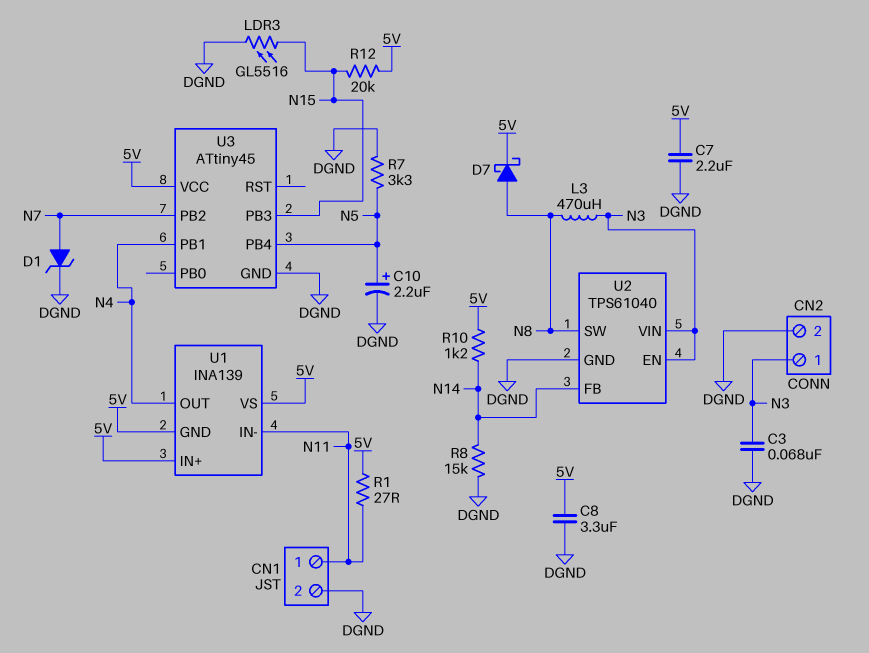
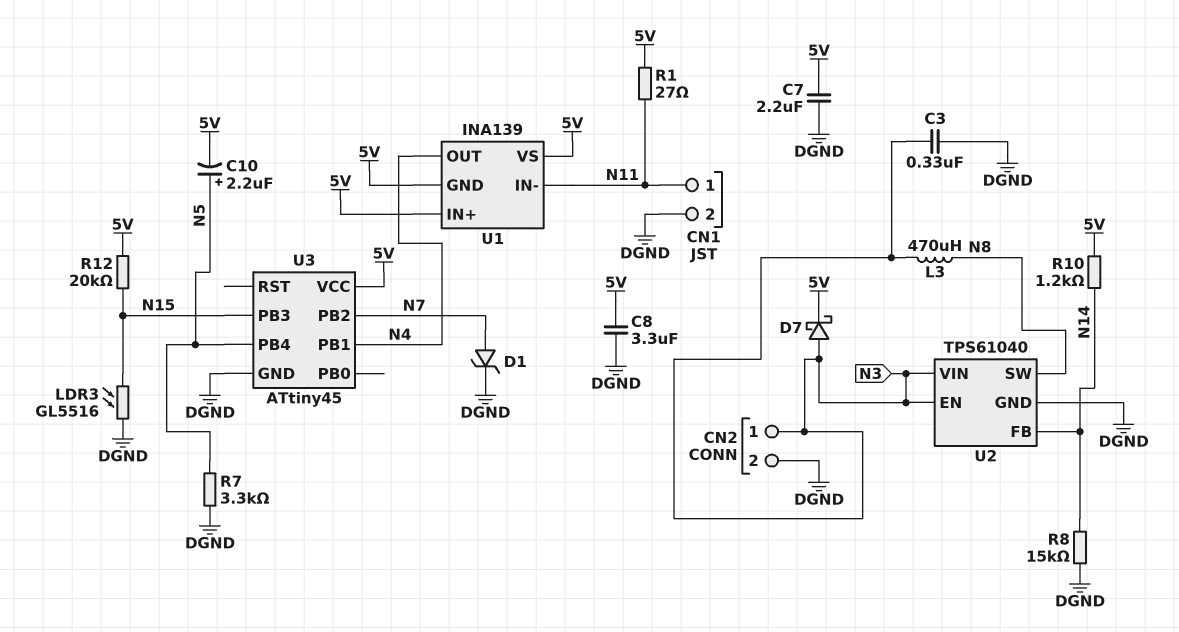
C3: 68nF (DGND, N3) -> 330nF (DGND, N3)
C10: 2.2uF (plus N5, minus DGND) -> 2.2uF (plus N5, minus 5V)
D7: schottky (A N8, K 5V) -> schottky (A N3, K 5V)

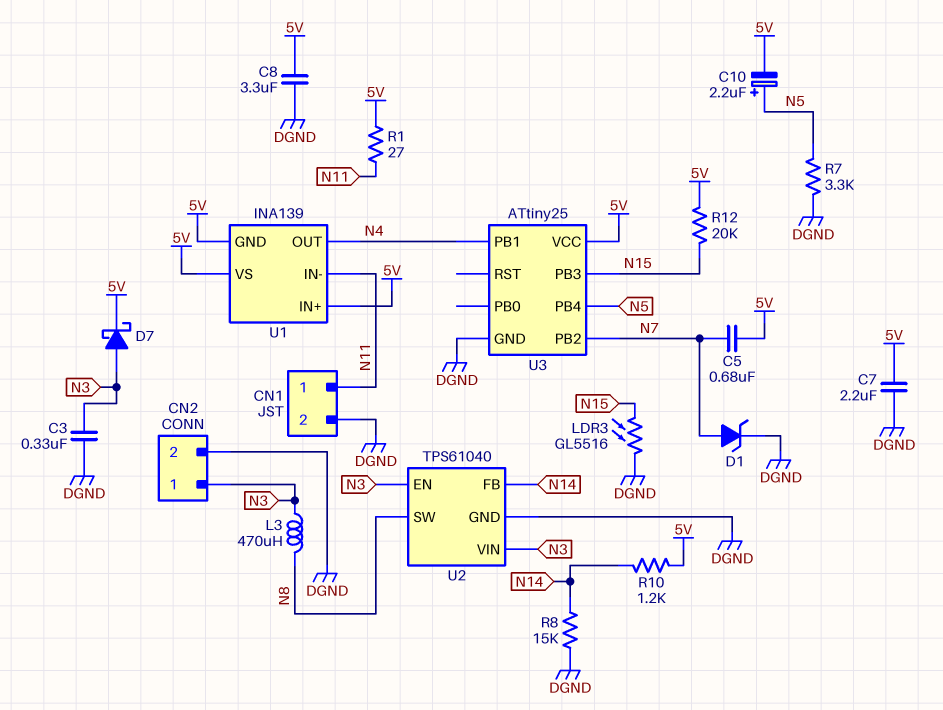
C5: none -> 680nF (5V, N7)
U3: ATtiny45 -> ATtiny25

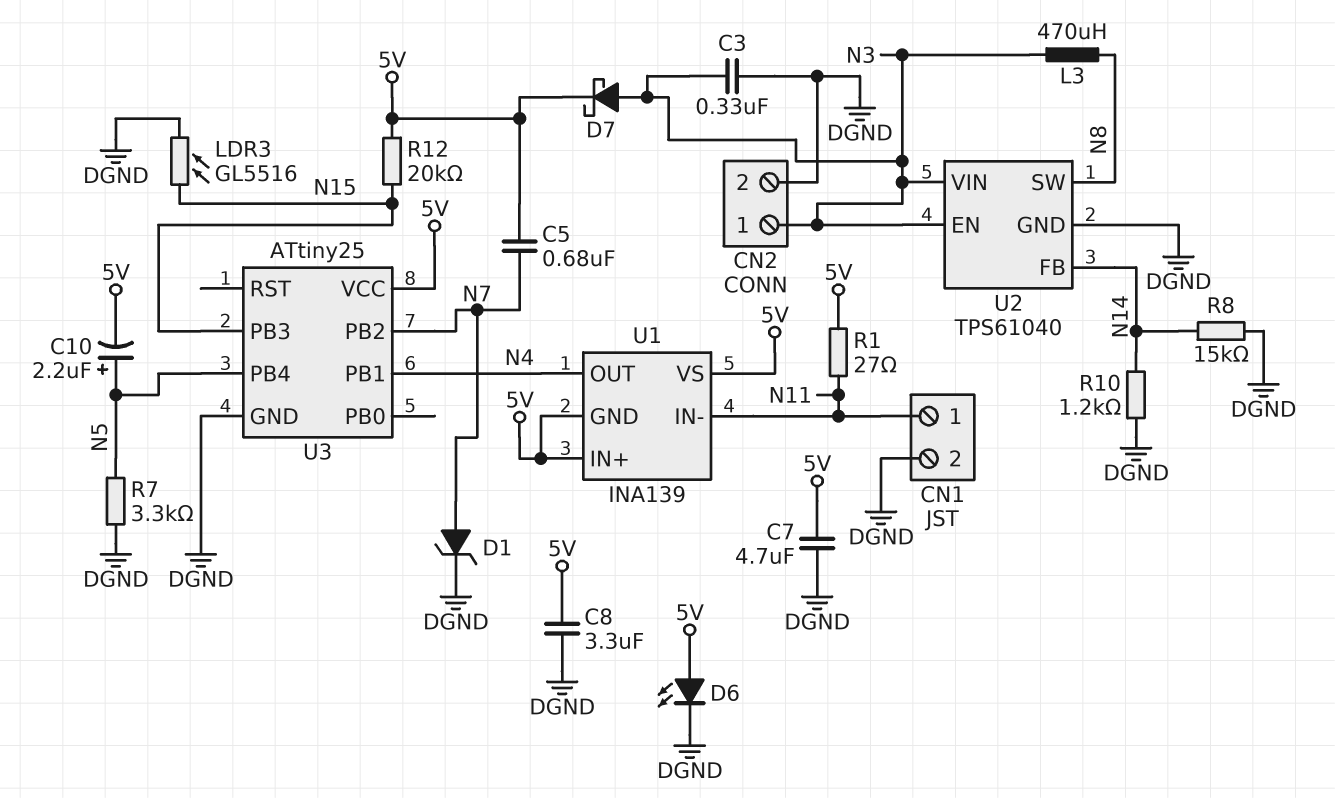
C7: 2.2uF (5V, DGND) -> 4.7uF (5V, DGND)
D6: none -> LED (A 5V, K DGND)
R10: 1.2k (5V, N14) -> 1.2k (DGND, N14)

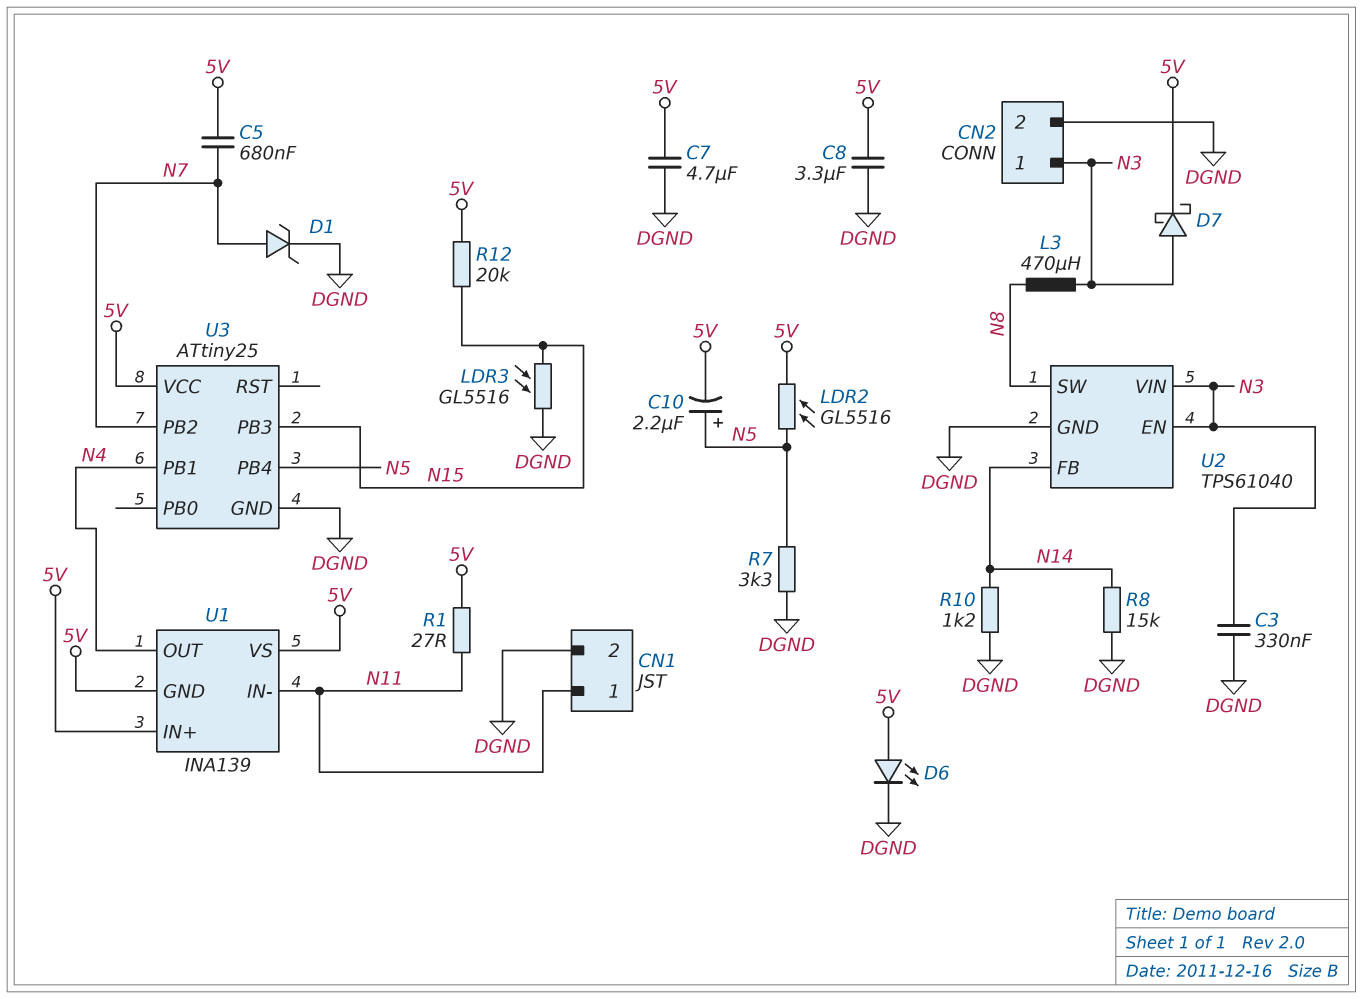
LDR2: none -> GL5516 (5V, N5)

